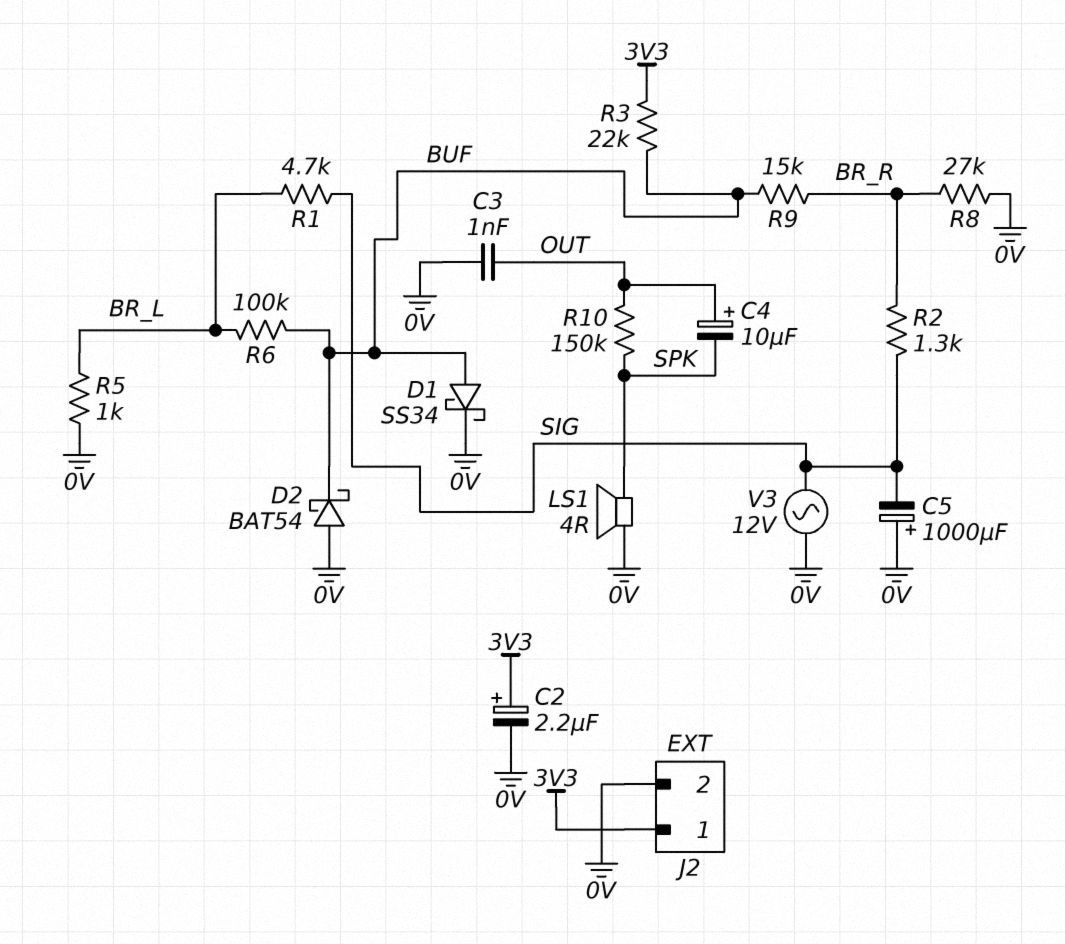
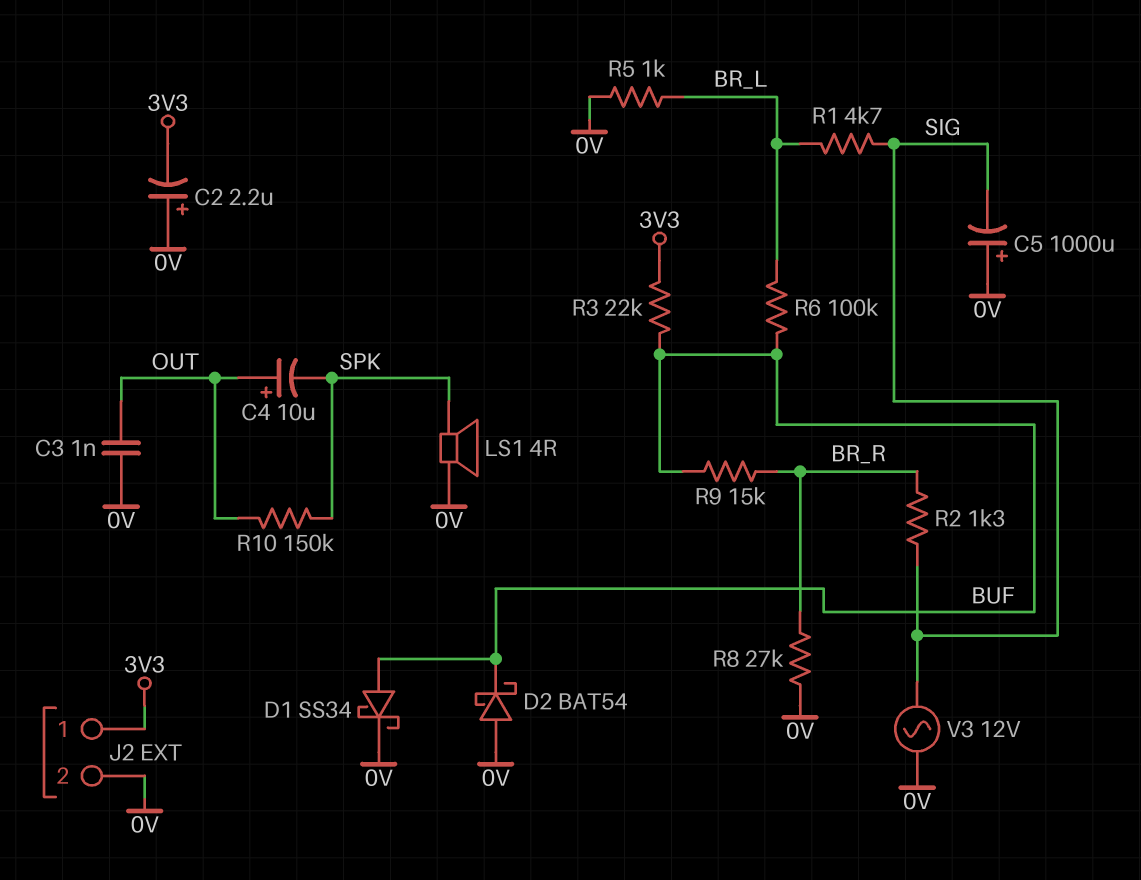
C2: 2.2uF (plus 3V3, minus 0V) -> 2.2uF (plus 0V, minus 3V3)

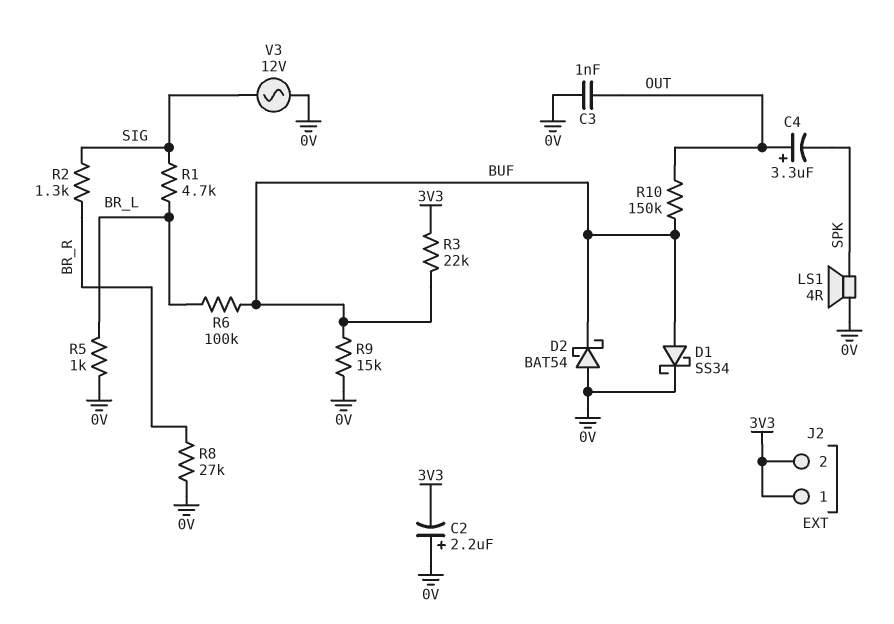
C4: 10uF (plus OUT, minus SPK) -> 3.3uF (plus OUT, minus SPK)
C5: 1000uF (plus 0V, minus SIG) -> none
J2 pin 2: 0V -> 3V3
R9: 15k (BR_R, BUF) -> 15k (0V, BUF)
R10: 150k (OUT, SPK) -> 150k (BUF, OUT)

